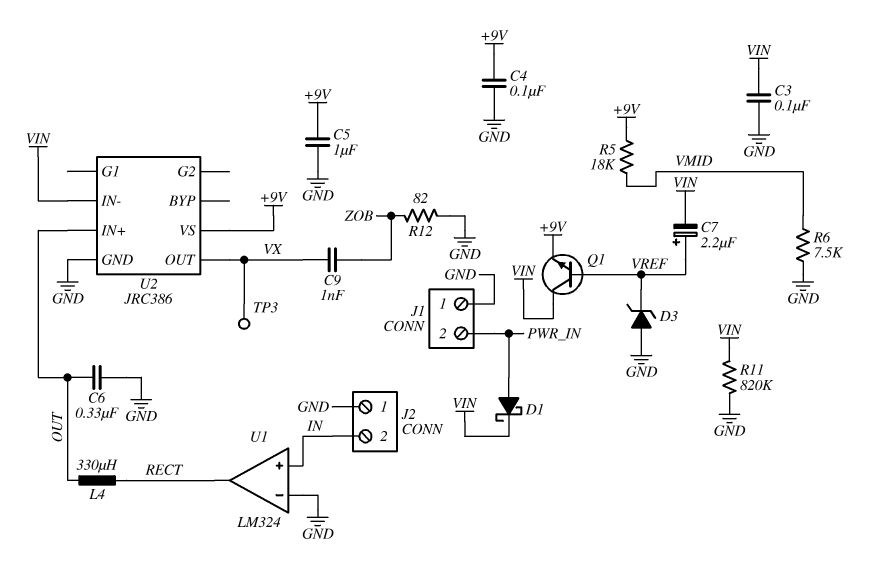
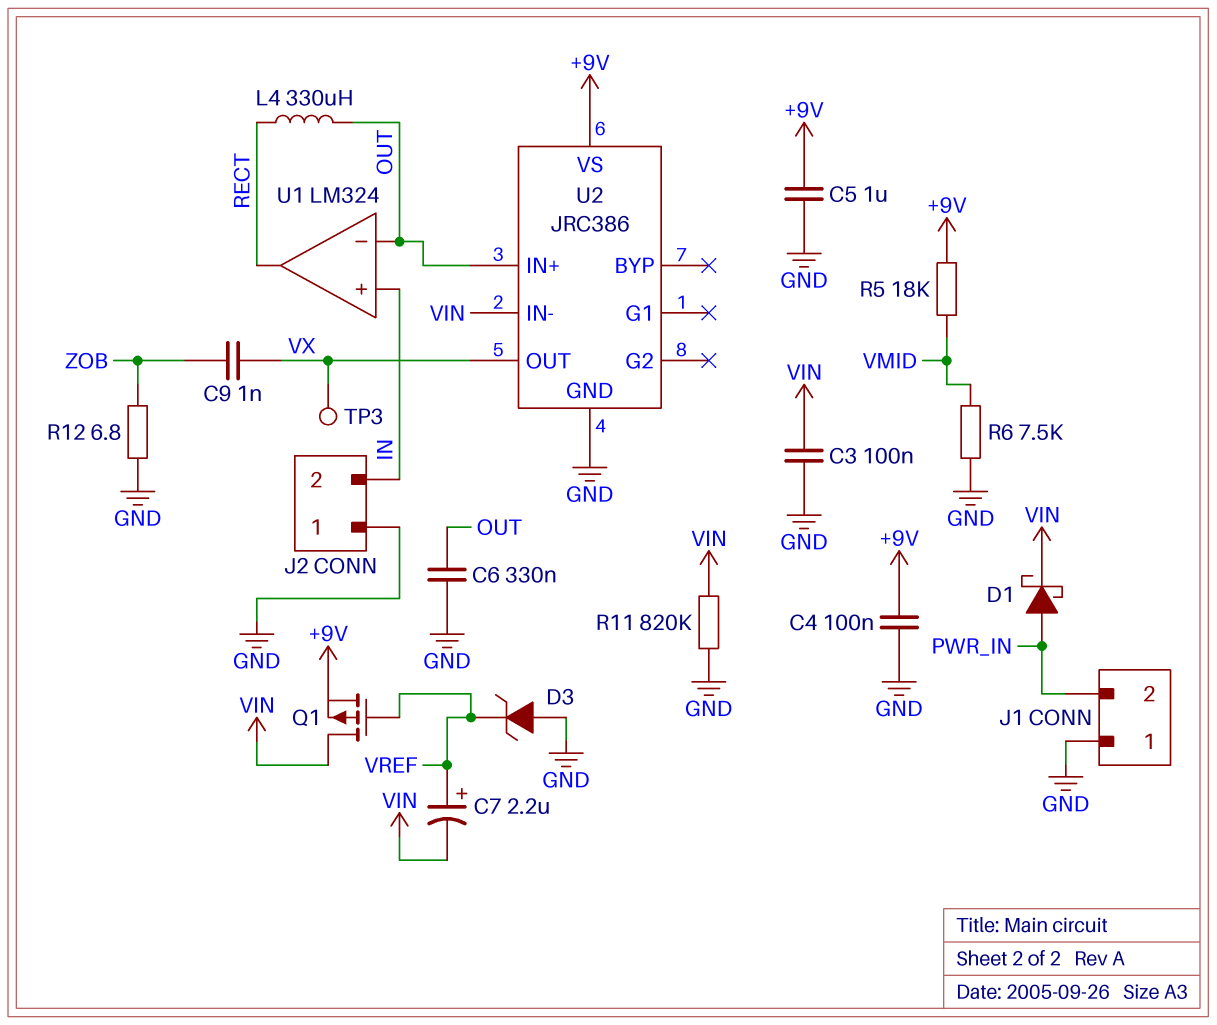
Q1: NPN (B VREF, C VIN, E +9V) -> PMOS (G VREF, D VIN, S +9V)
R12: 82 (GND, ZOB) -> 6.8 (GND, ZOB)
U1 pin in-: GND -> OUT

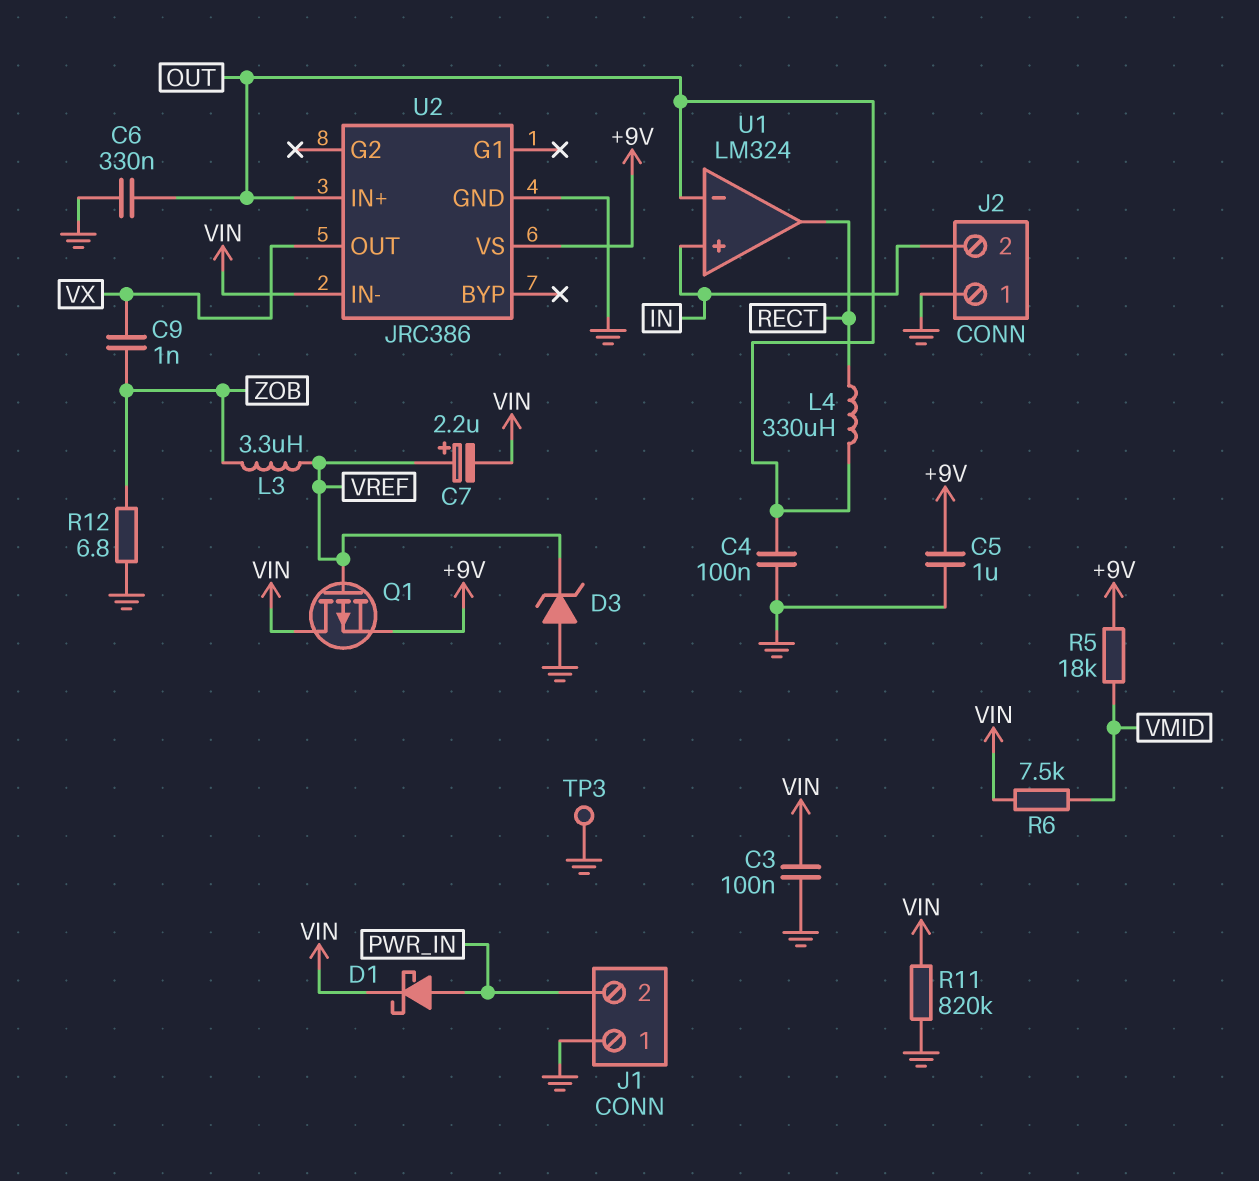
C4: 100nF (+9V, GND) -> 100nF (GND, OUT)
L3: none -> 3.3uH (VREF, ZOB)
R6: 7.5k (GND, VMID) -> 7.5k (VIN, VMID)
TP3: test point (VX) -> test point (GND)

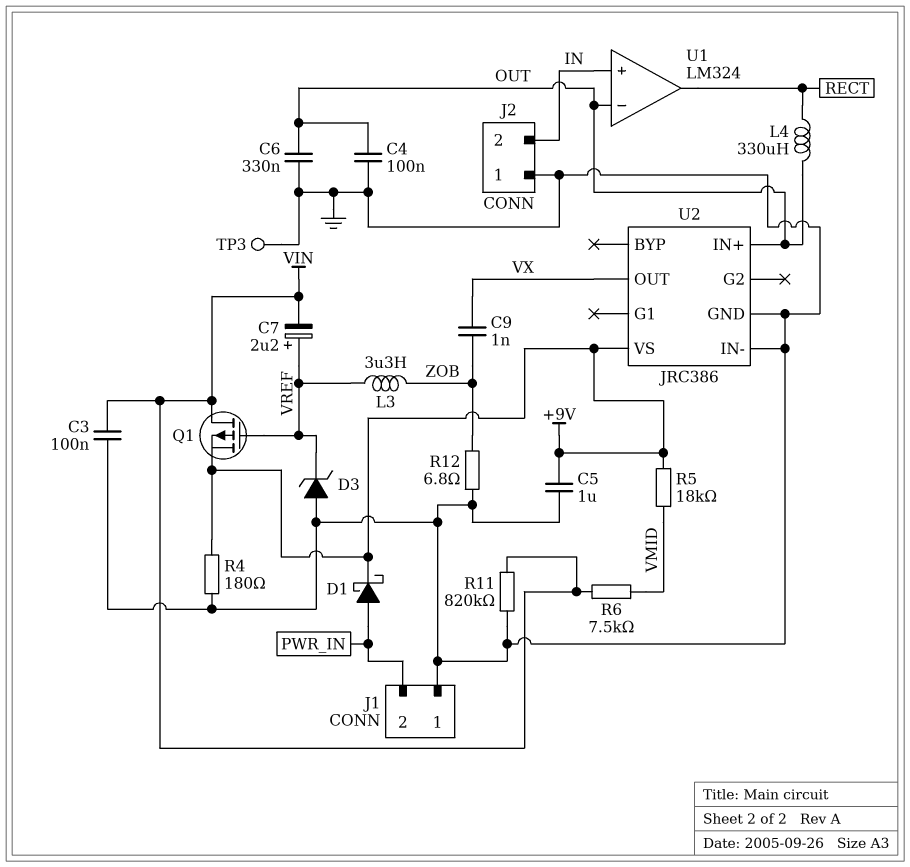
D1: schottky (A PWR_IN, K VIN) -> schottky (A PWR_IN, K +9V)
R4: none -> 180 (+9V, GND)
U2 pin IN-: VIN -> GND

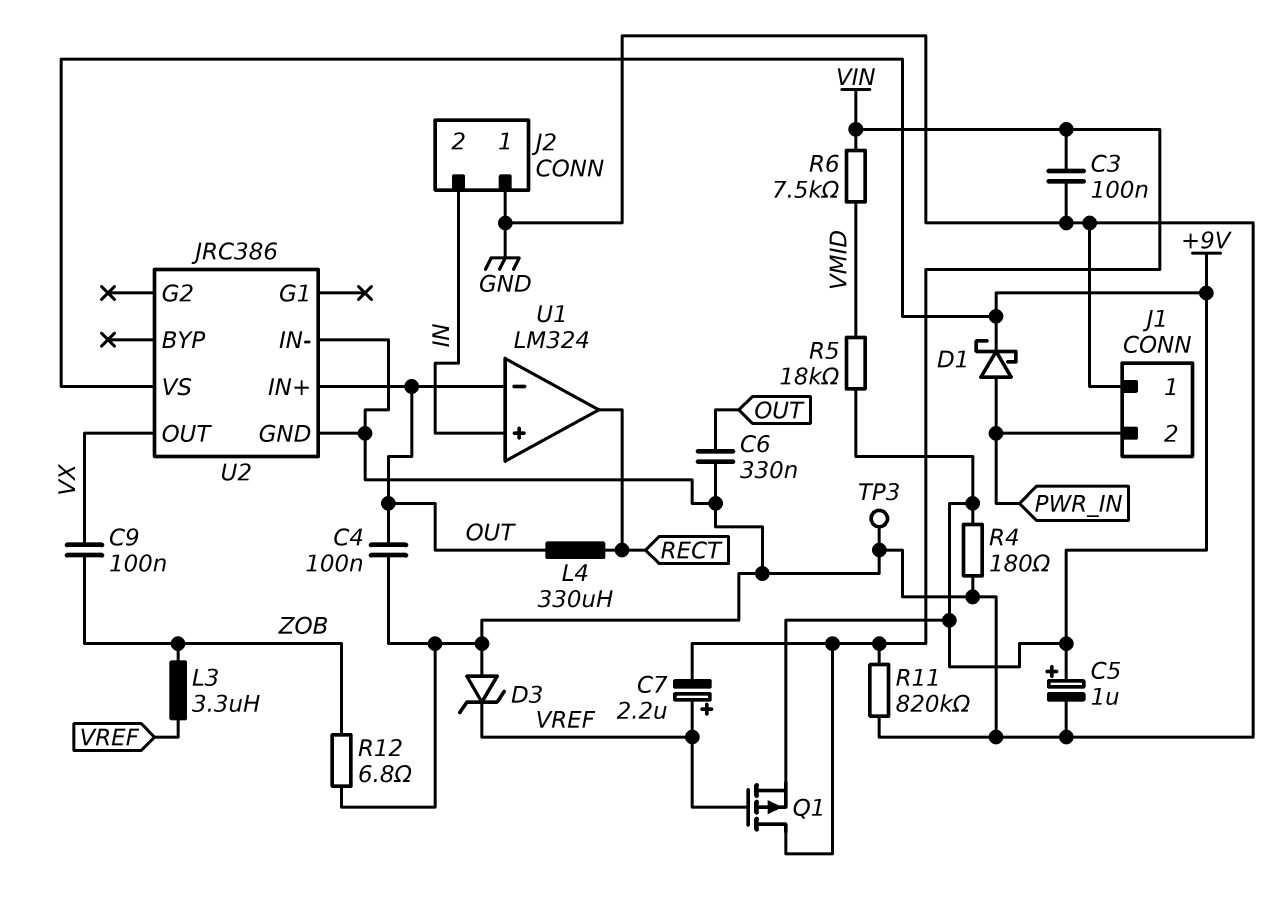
C5: 1uF (+9V, GND) -> 1uF (plus +9V, minus GND)
C9: 1nF (VX, ZOB) -> 100nF (VX, ZOB)

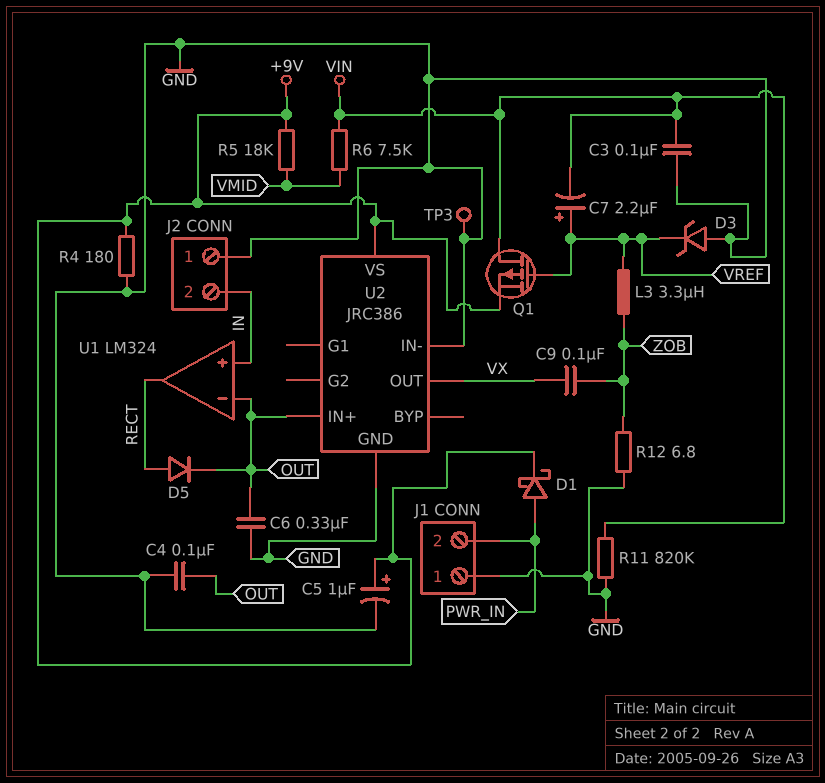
D5: none -> diode (A RECT, K OUT)
L4: 330uH (OUT, RECT) -> none

